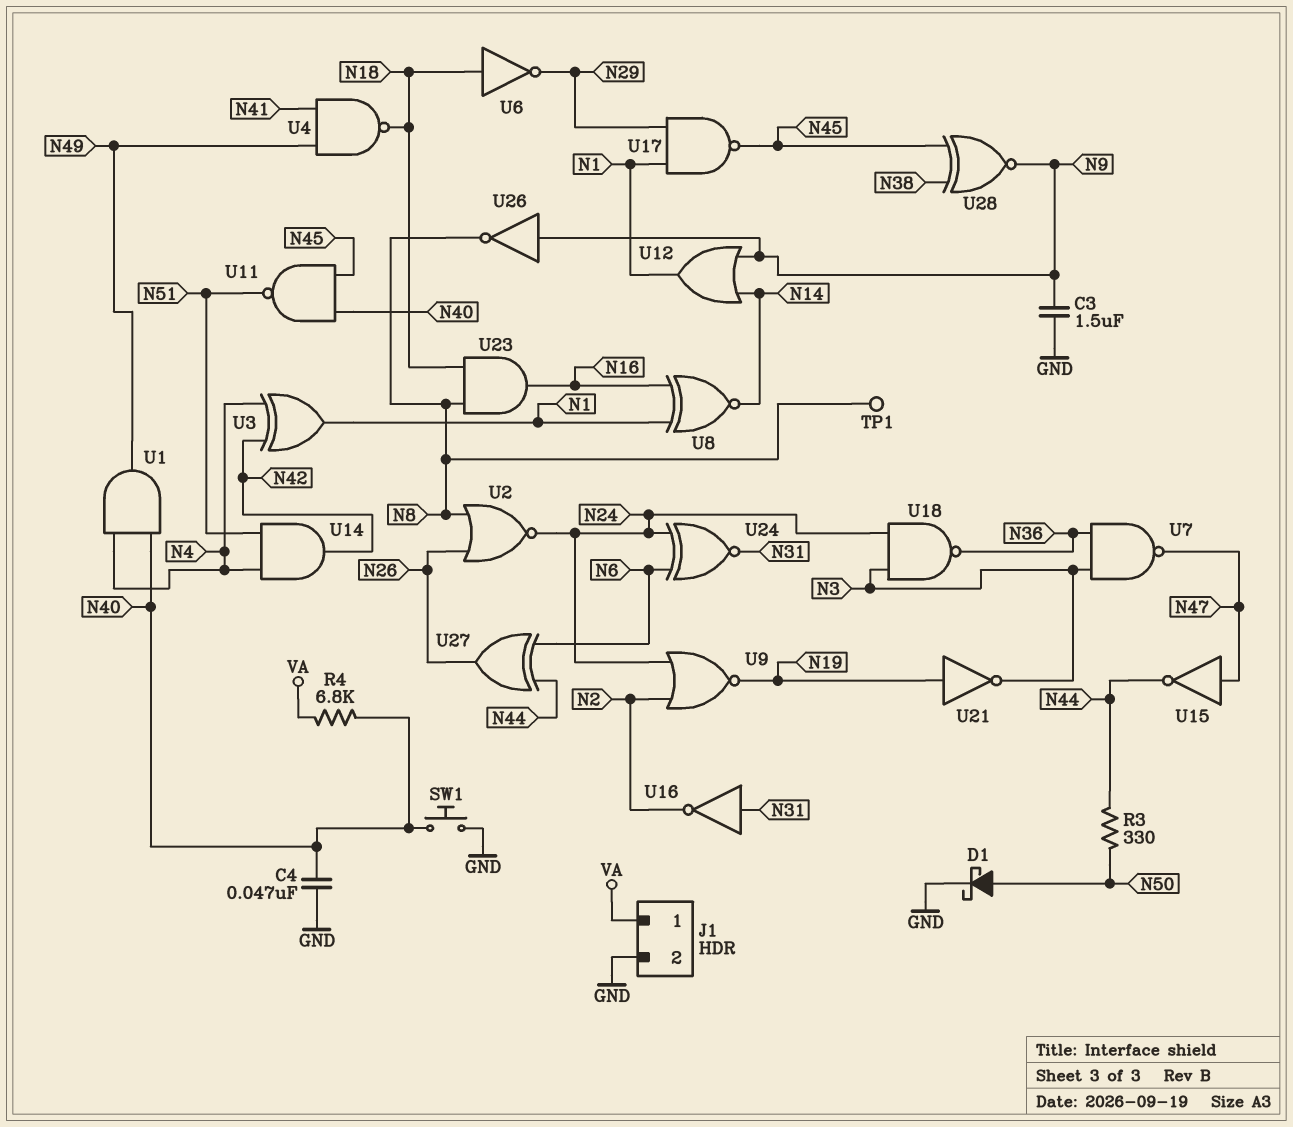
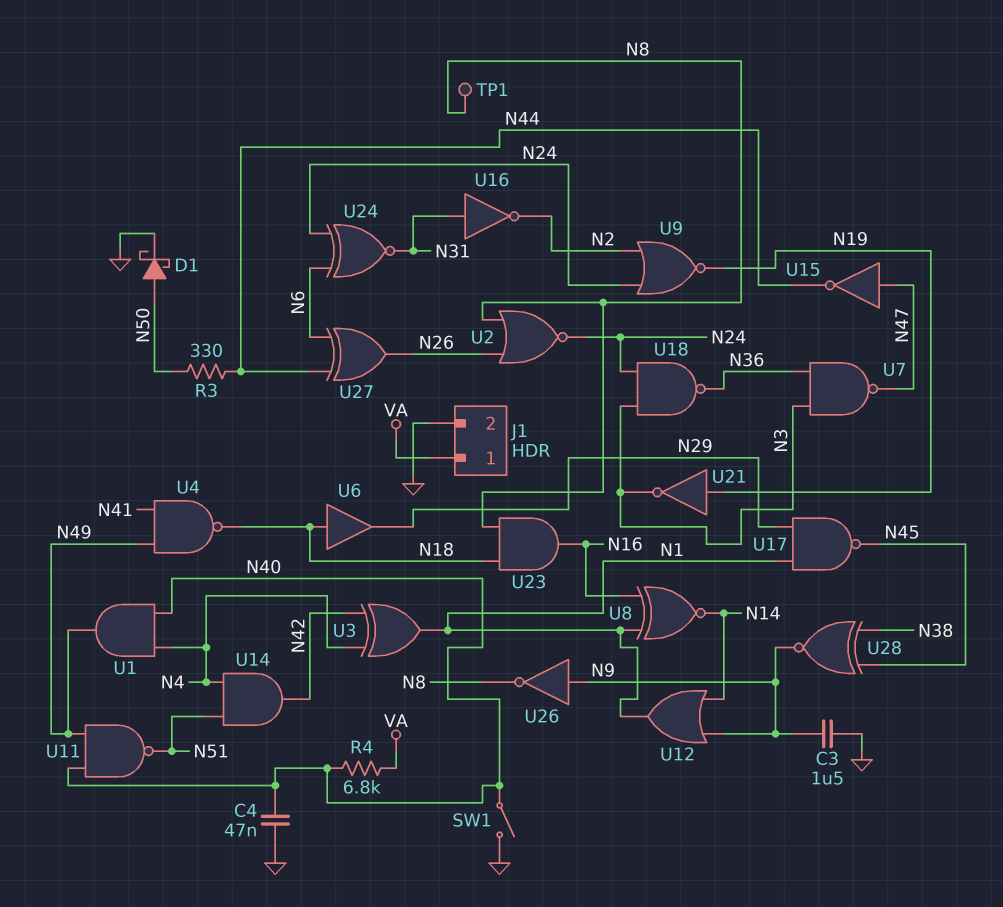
SW1: button (GND, N40) -> switch (GND, N40)
U6: NOT (in N18, out N29) -> buffer (in N18, out N29)
U11: NAND (in N40, in N45, out N51) -> NAND (in N40, in N49, out N51)

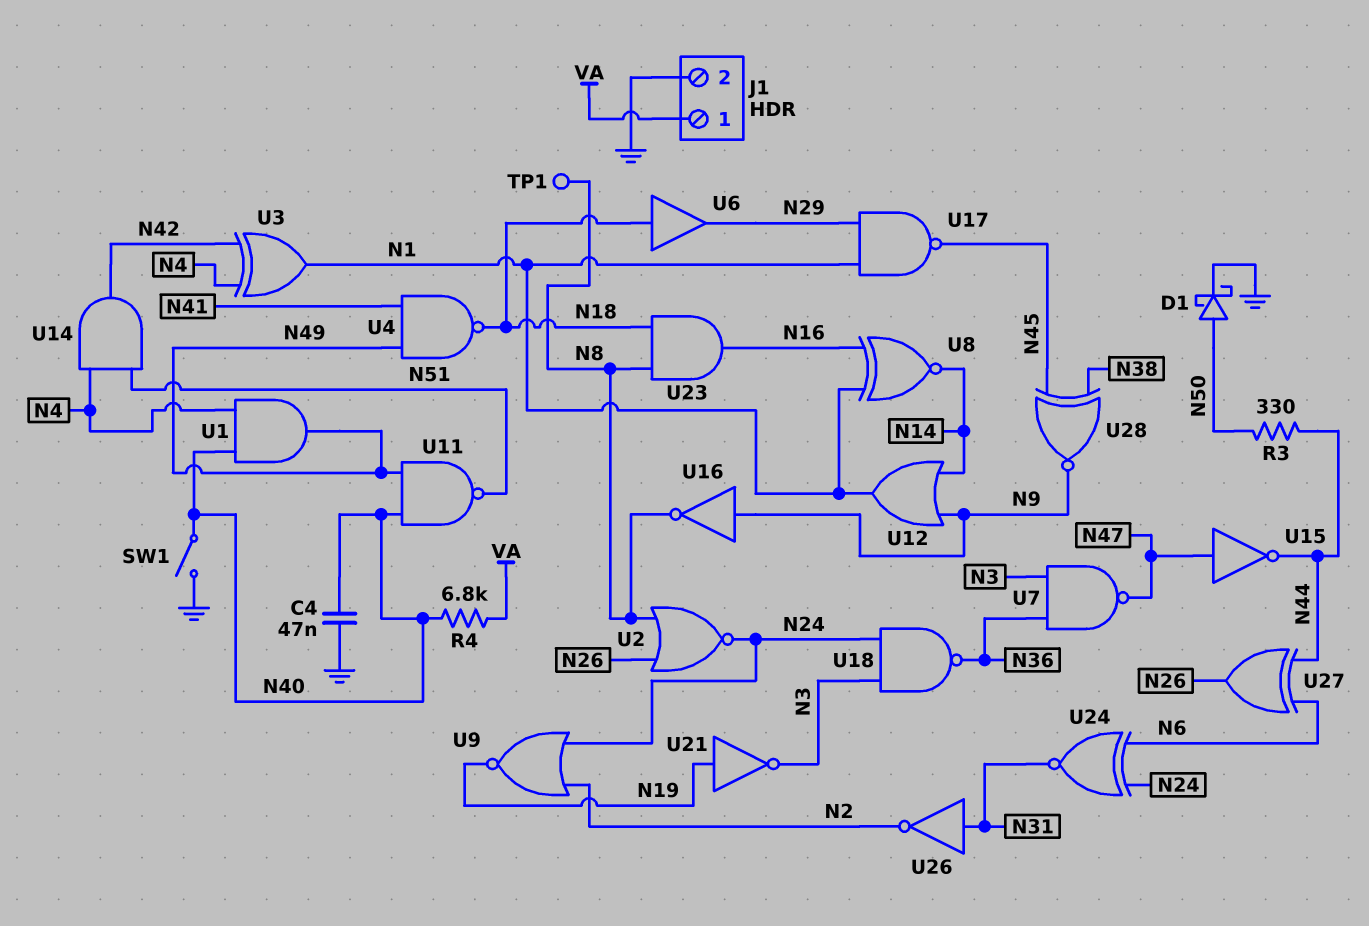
C3: 1.5uF (GND, N9) -> none
U16: NOT (in N31, out N2) -> NOT (in N9, out N8)
U26: NOT (in N9, out N8) -> NOT (in N31, out N2)

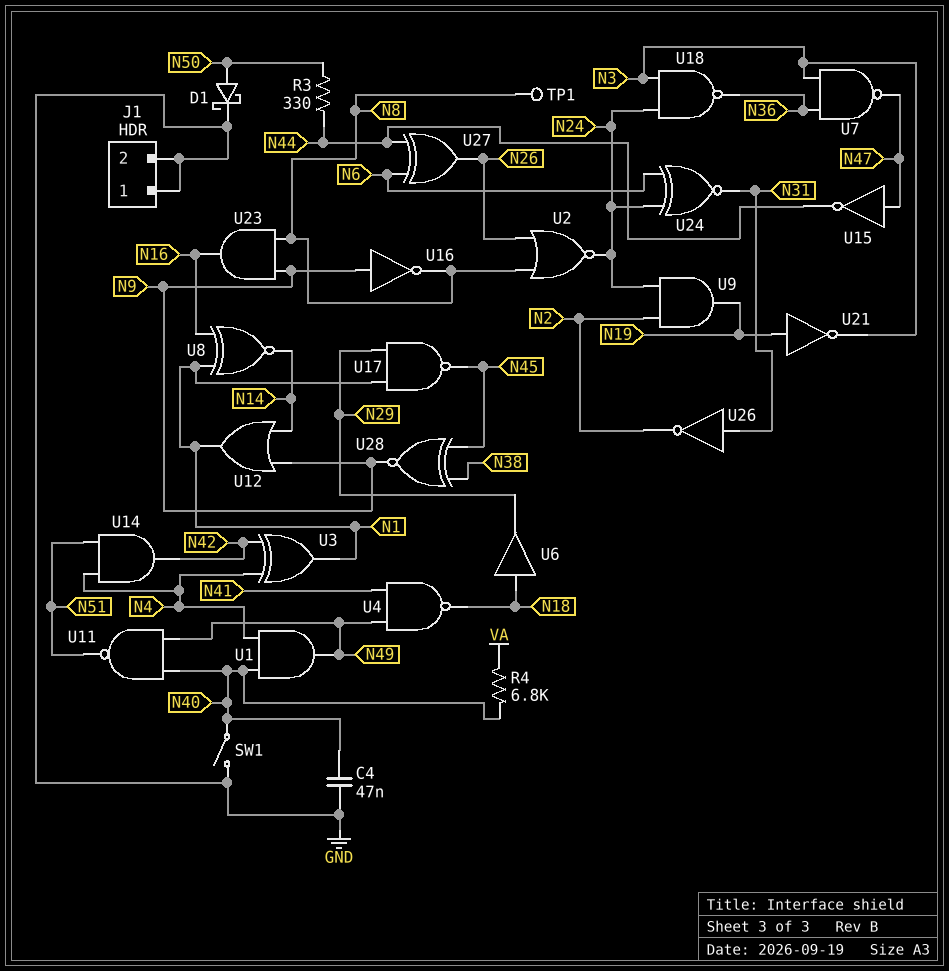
J1 pin 1: VA -> GND
U9: NOR (in N2, in N24, out N19) -> AND (in N2, in N24, out N19)
U23: AND (in N8, in N18, out N16) -> AND (in N8, in N9, out N16)

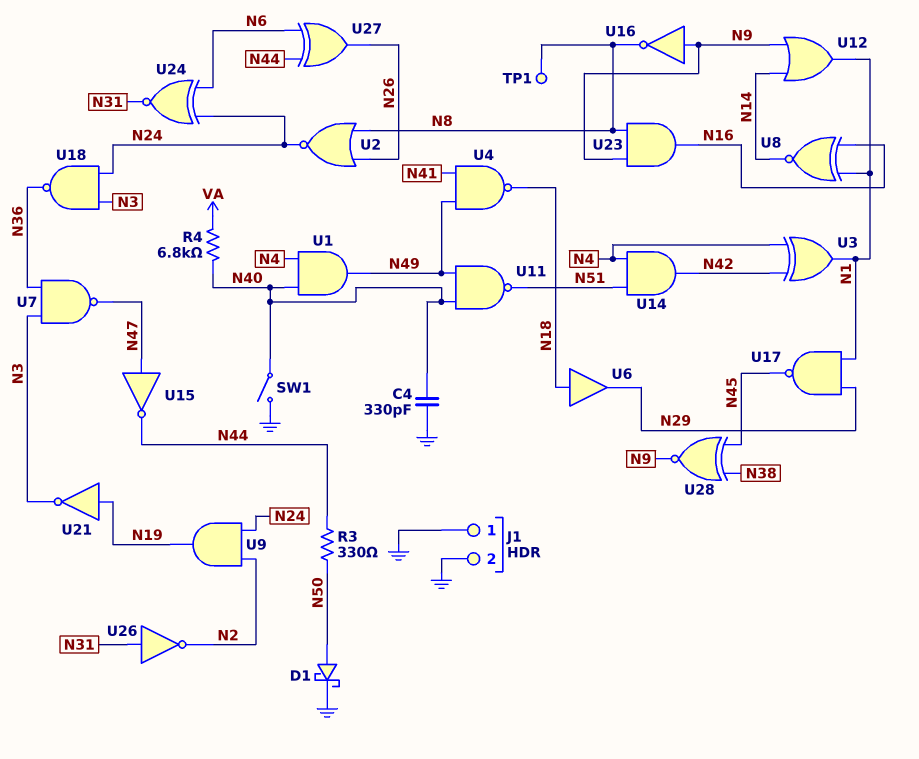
C4: 47nF (GND, N40) -> 330pF (GND, N40)

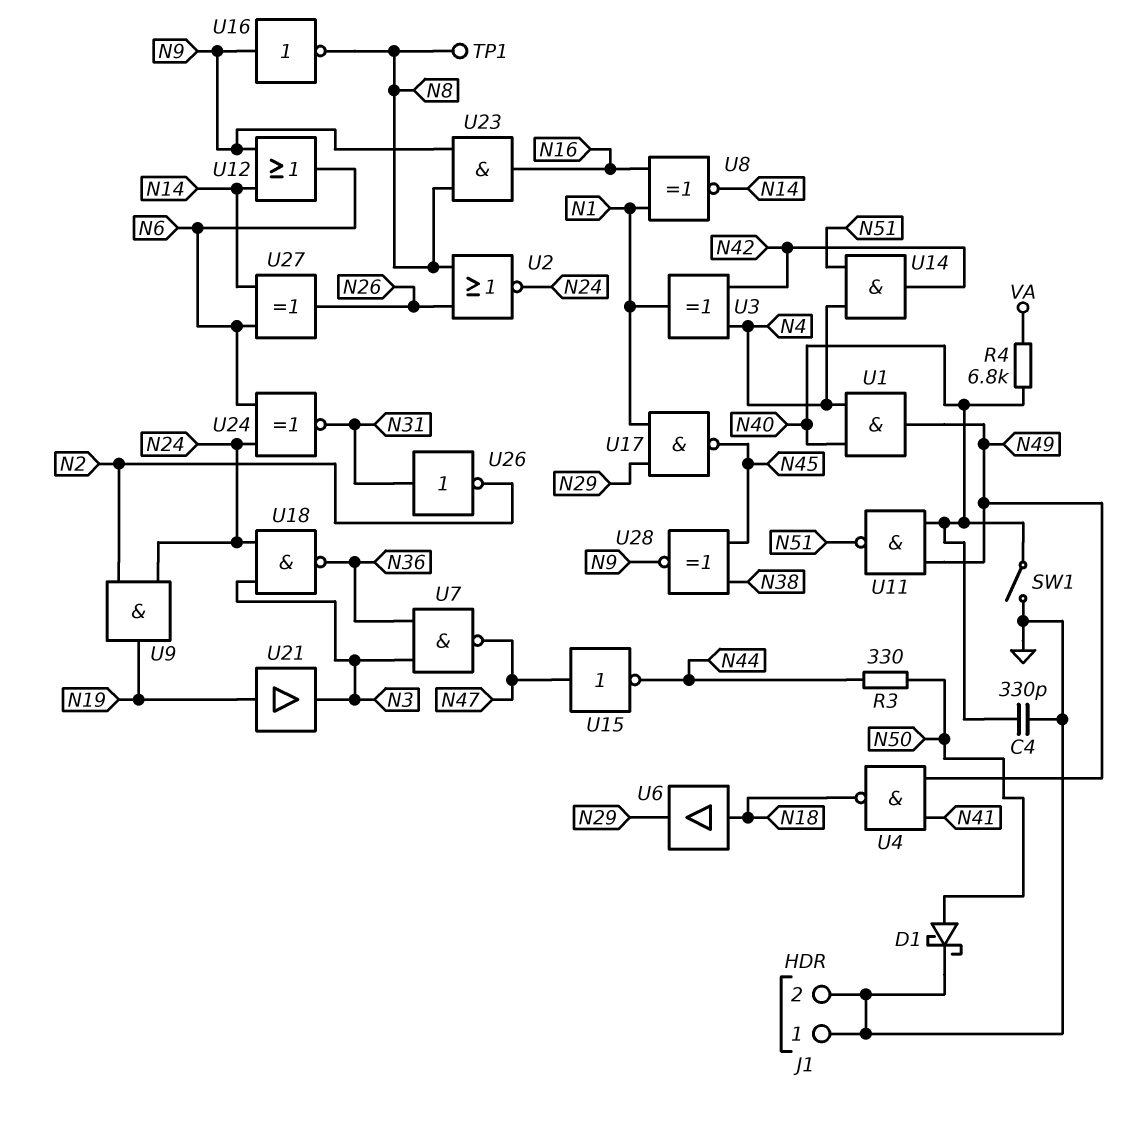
U12: OR (in N9, in N14, out N1) -> OR (in N9, in N14, out N6)
U21: NOT (in N19, out N3) -> buffer (in N19, out N3)
U27: XOR (in N6, in N44, out N26) -> XOR (in N6, in N14, out N26)

